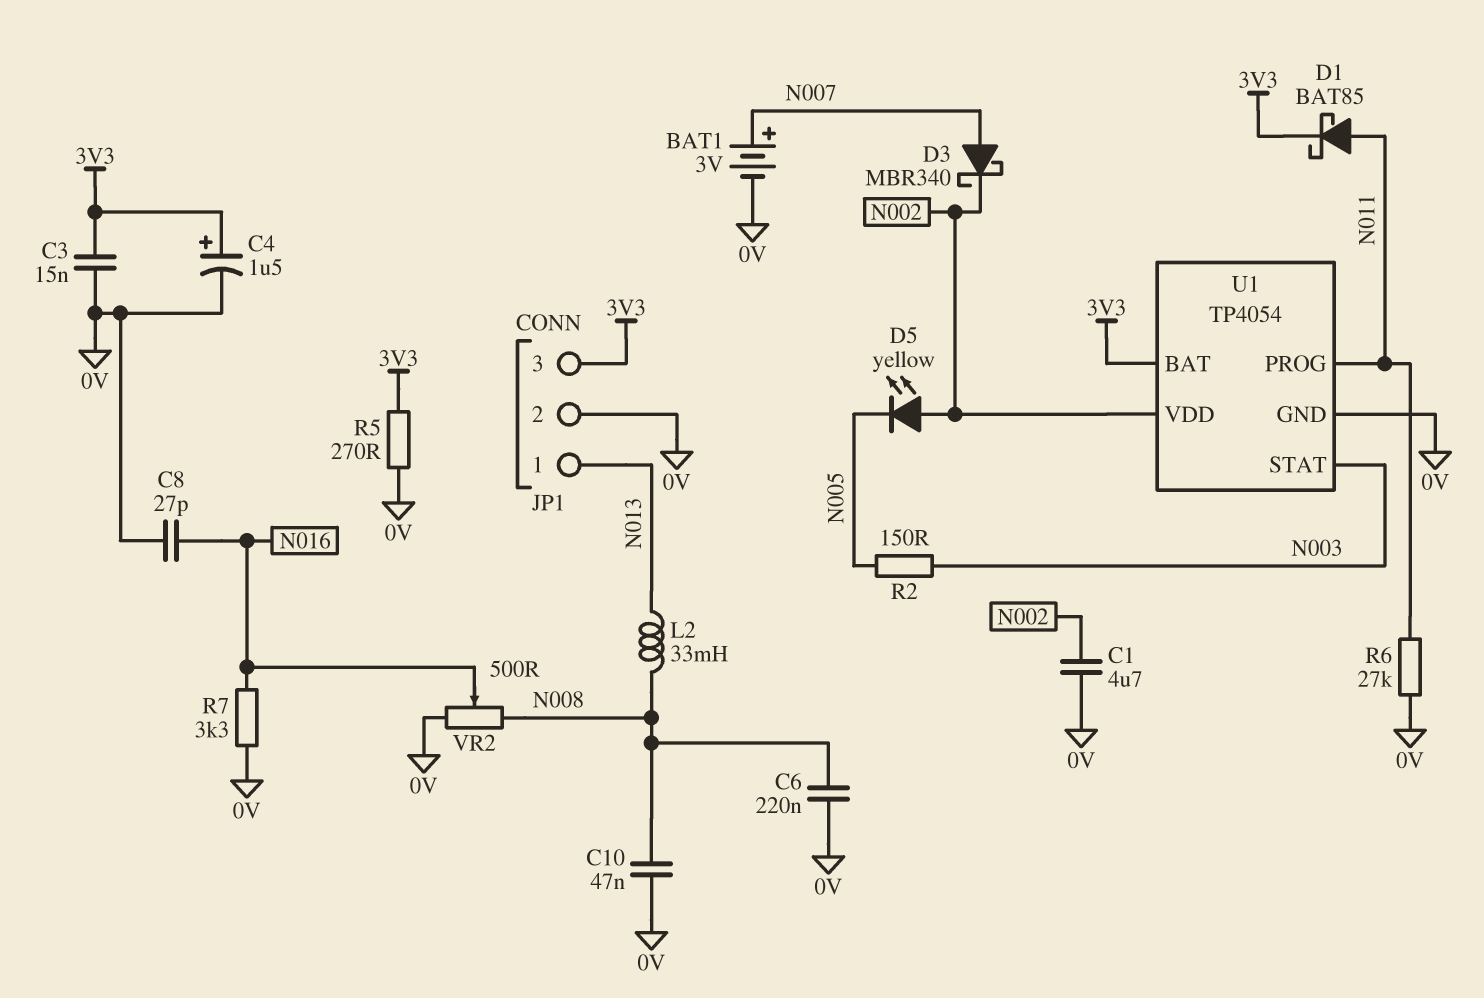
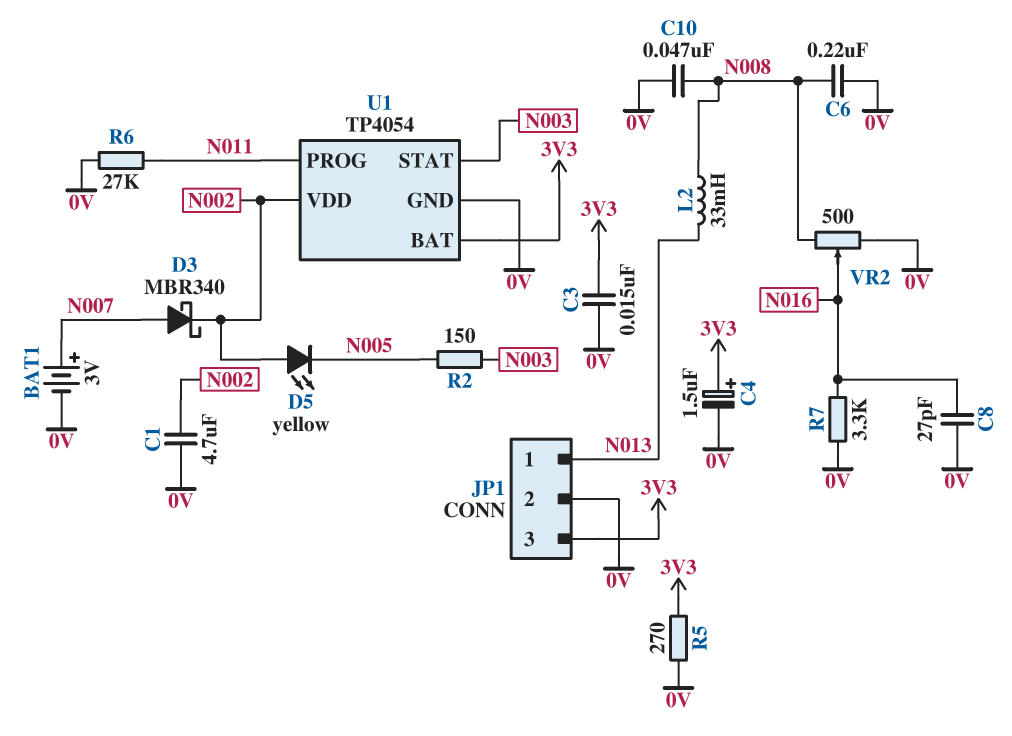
D1: schottky BAT85 (A N011, K 3V3) -> none

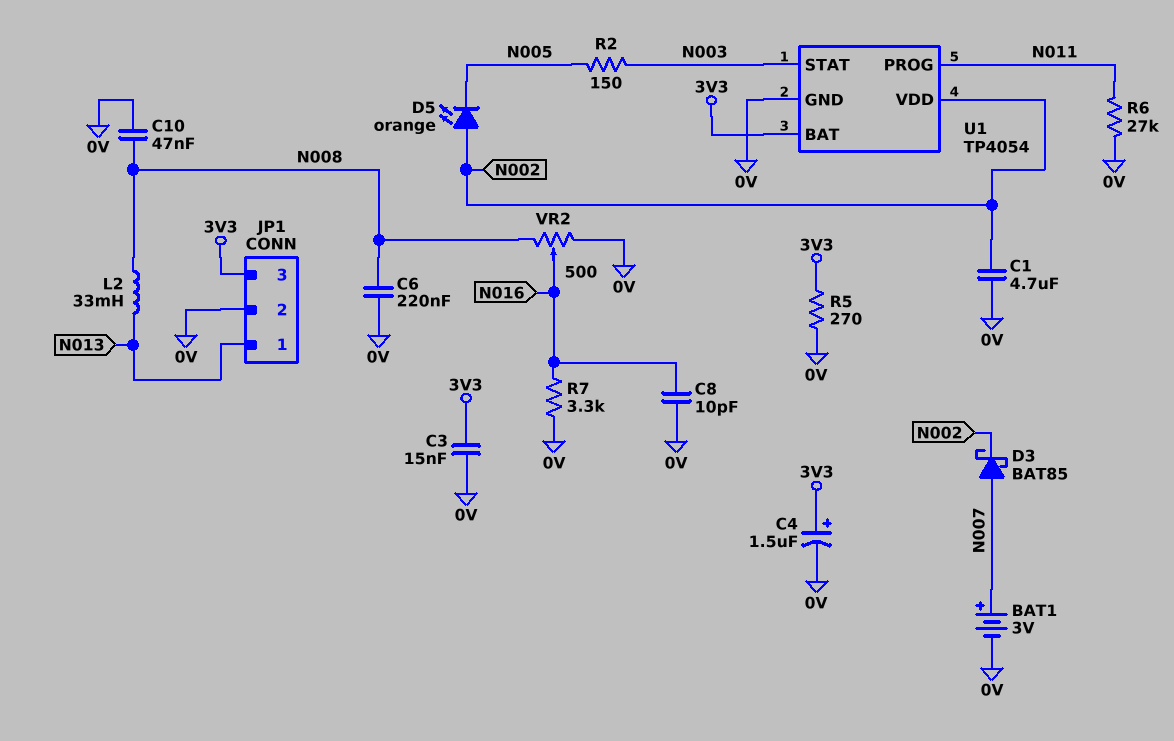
C8: 27pF (0V, N016) -> 10pF (0V, N016)
D3: schottky MBR340 (A N007, K N002) -> schottky BAT85 (A N007, K N002)
D5: LED yellow (A N002, K N005) -> LED orange (A N002, K N005)

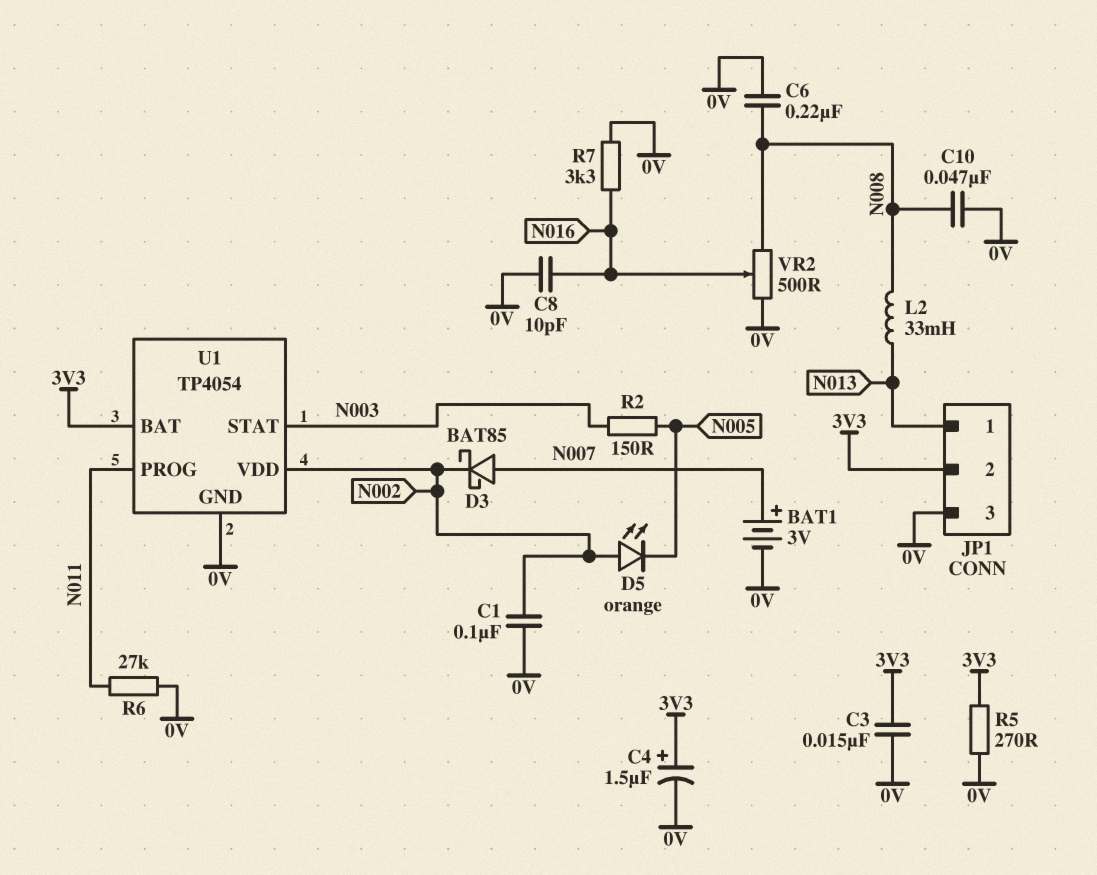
C1: 4.7uF (0V, N002) -> 100nF (0V, N002)
JP1 pin 2: 0V -> 3V3
JP1 pin 3: 3V3 -> 0V

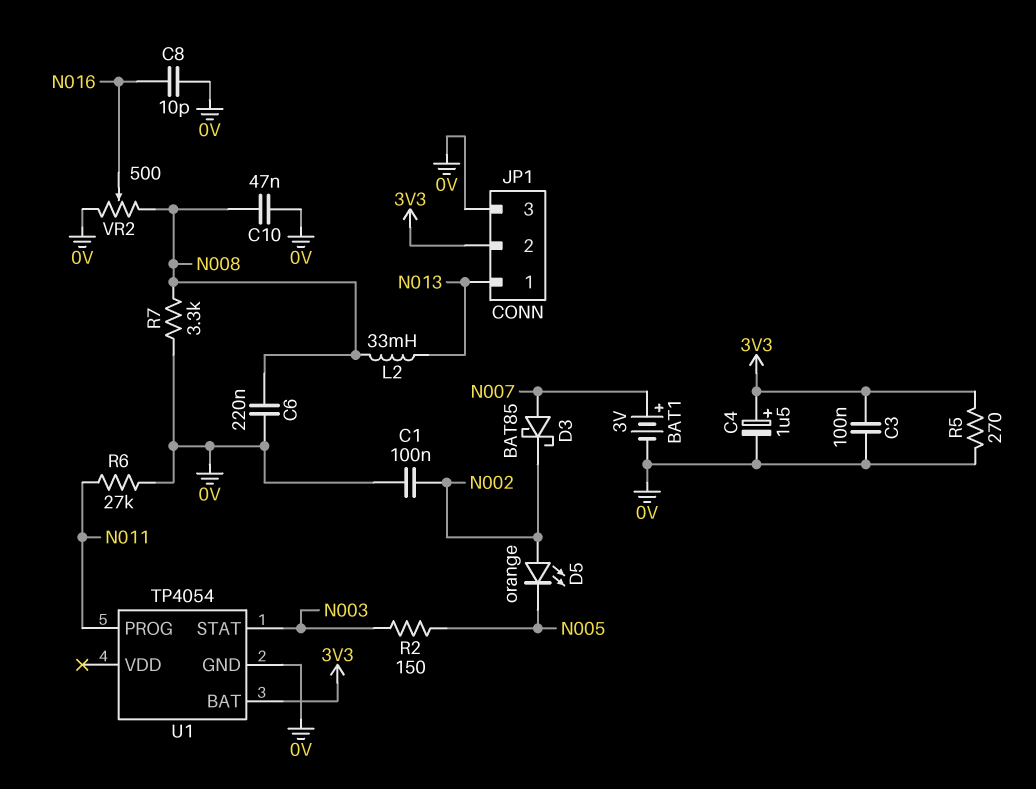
C3: 15nF (0V, 3V3) -> 100nF (0V, 3V3)
R7: 3.3k (0V, N016) -> 3.3k (0V, N008)
U1 pin VDD: N002 -> none

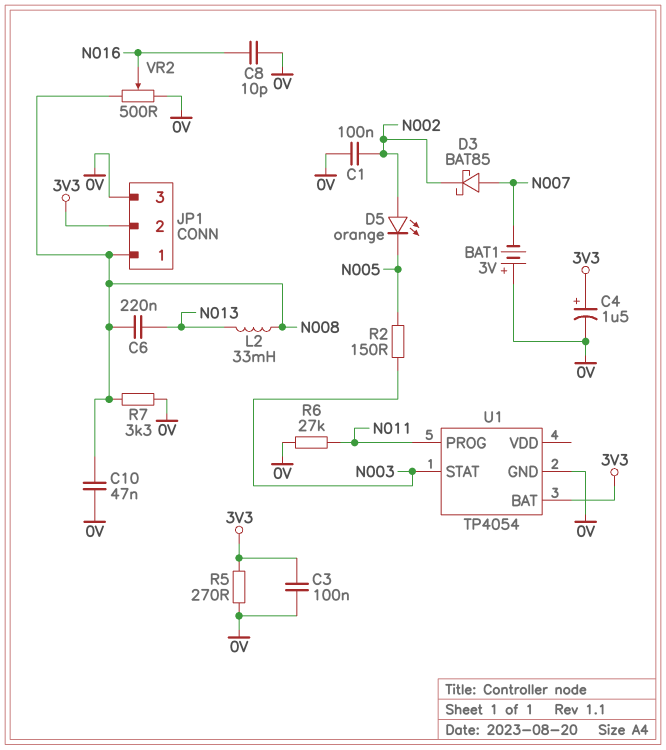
BAT1: 3V (plus N007, minus 0V) -> 3V (plus 0V, minus N007)
C6: 220nF (0V, N008) -> 220nF (N008, N013)
JP1 pin 1: N013 -> N008

